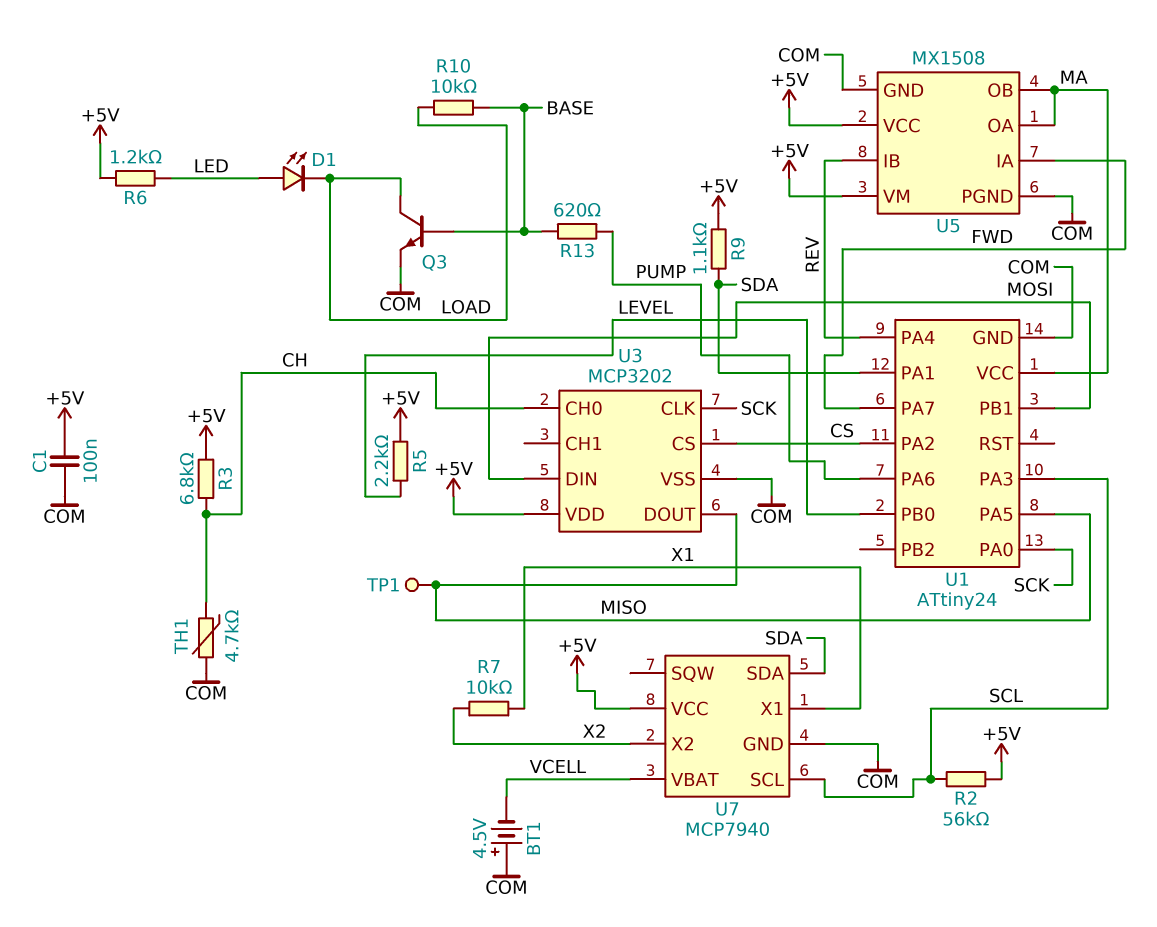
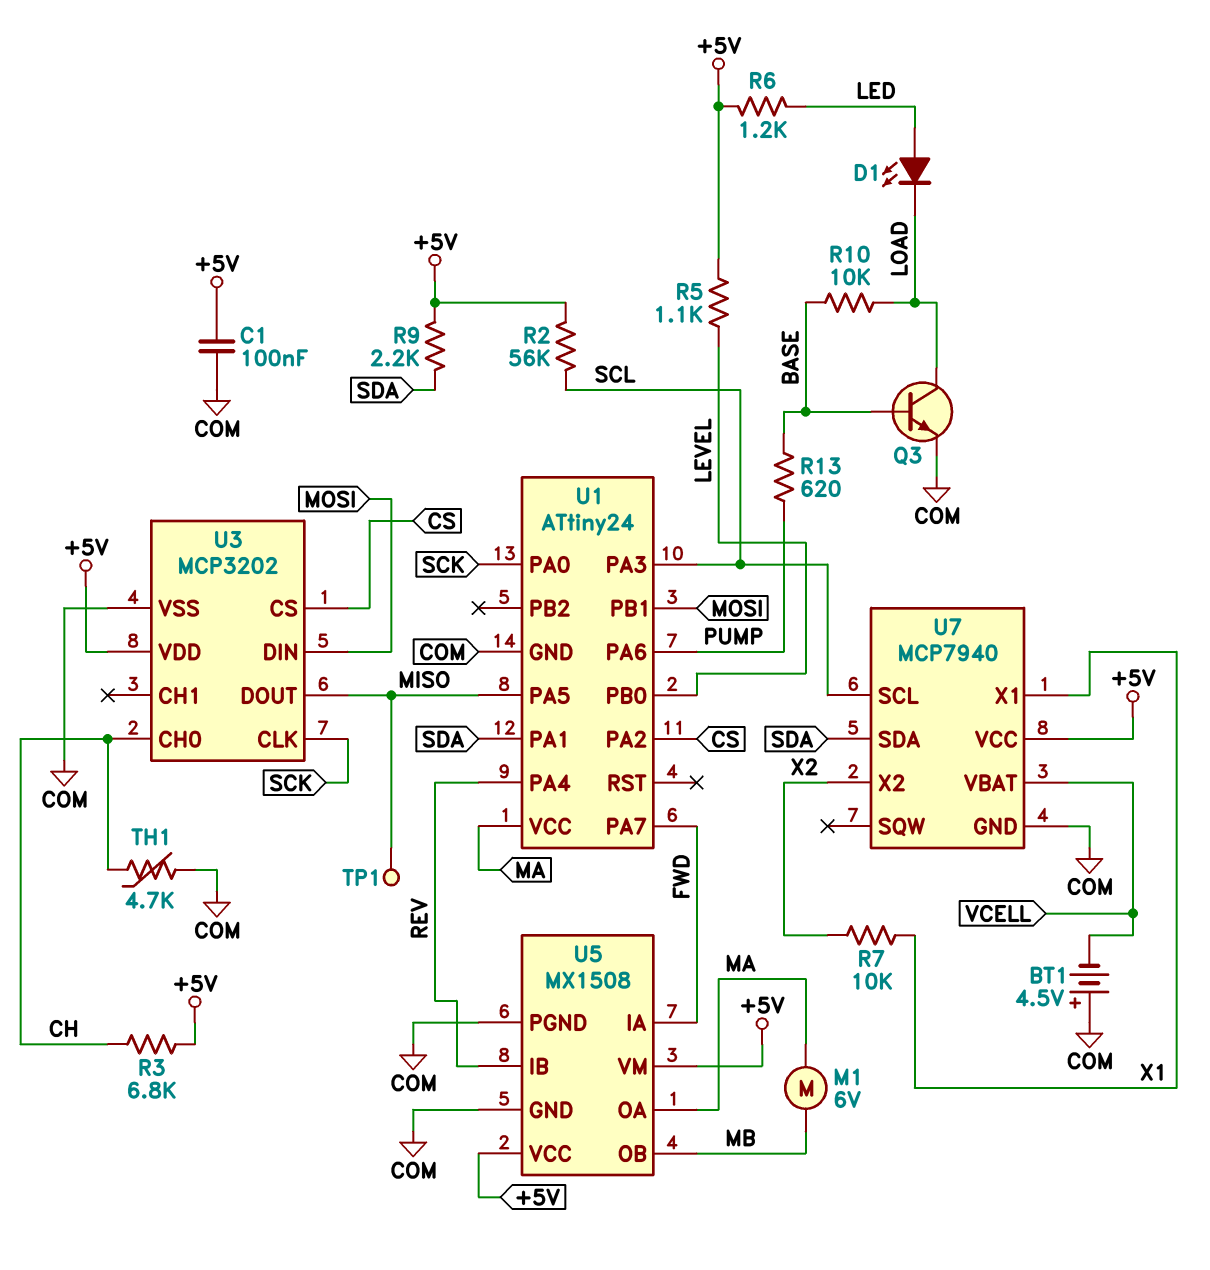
M1: none -> motor 6V (MA, MB)
R5: 2.2k (+5V, LEVEL) -> 1.1k (+5V, LEVEL)
R9: 1.1k (+5V, SDA) -> 2.2k (+5V, SDA)
U5 pin OB: MA -> MB

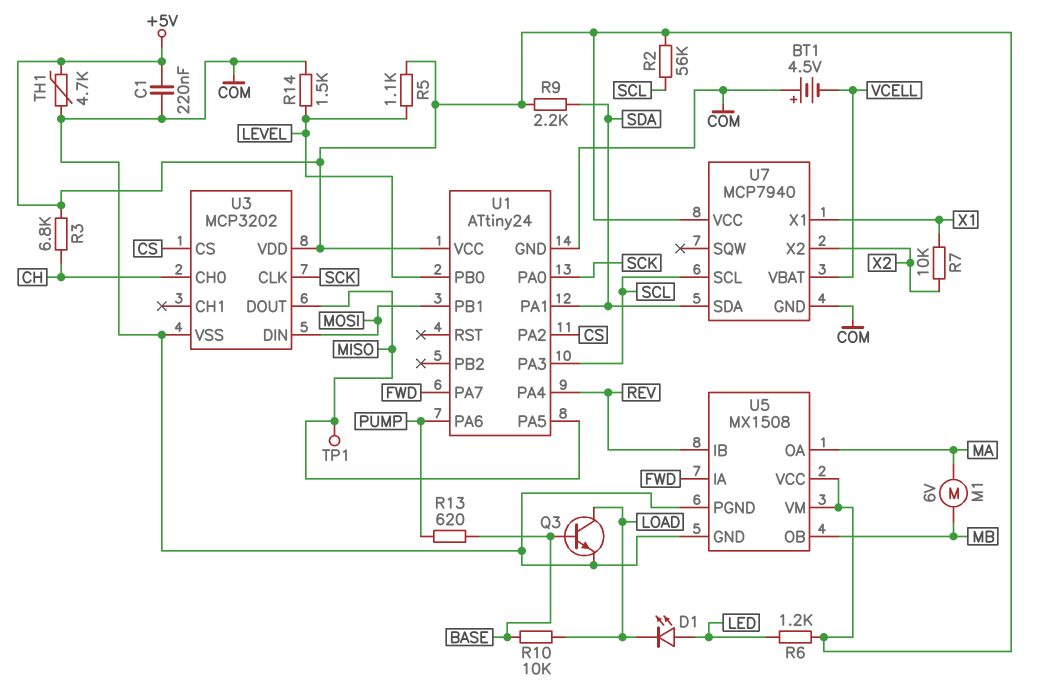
C1: 100nF (+5V, COM) -> 220nF (+5V, COM)
R14: none -> 1.5k (COM, LEVEL)
TH1: 4.7k (CH, COM) -> 4.7k (+5V, COM)
U1 pin VCC: MA -> +5V

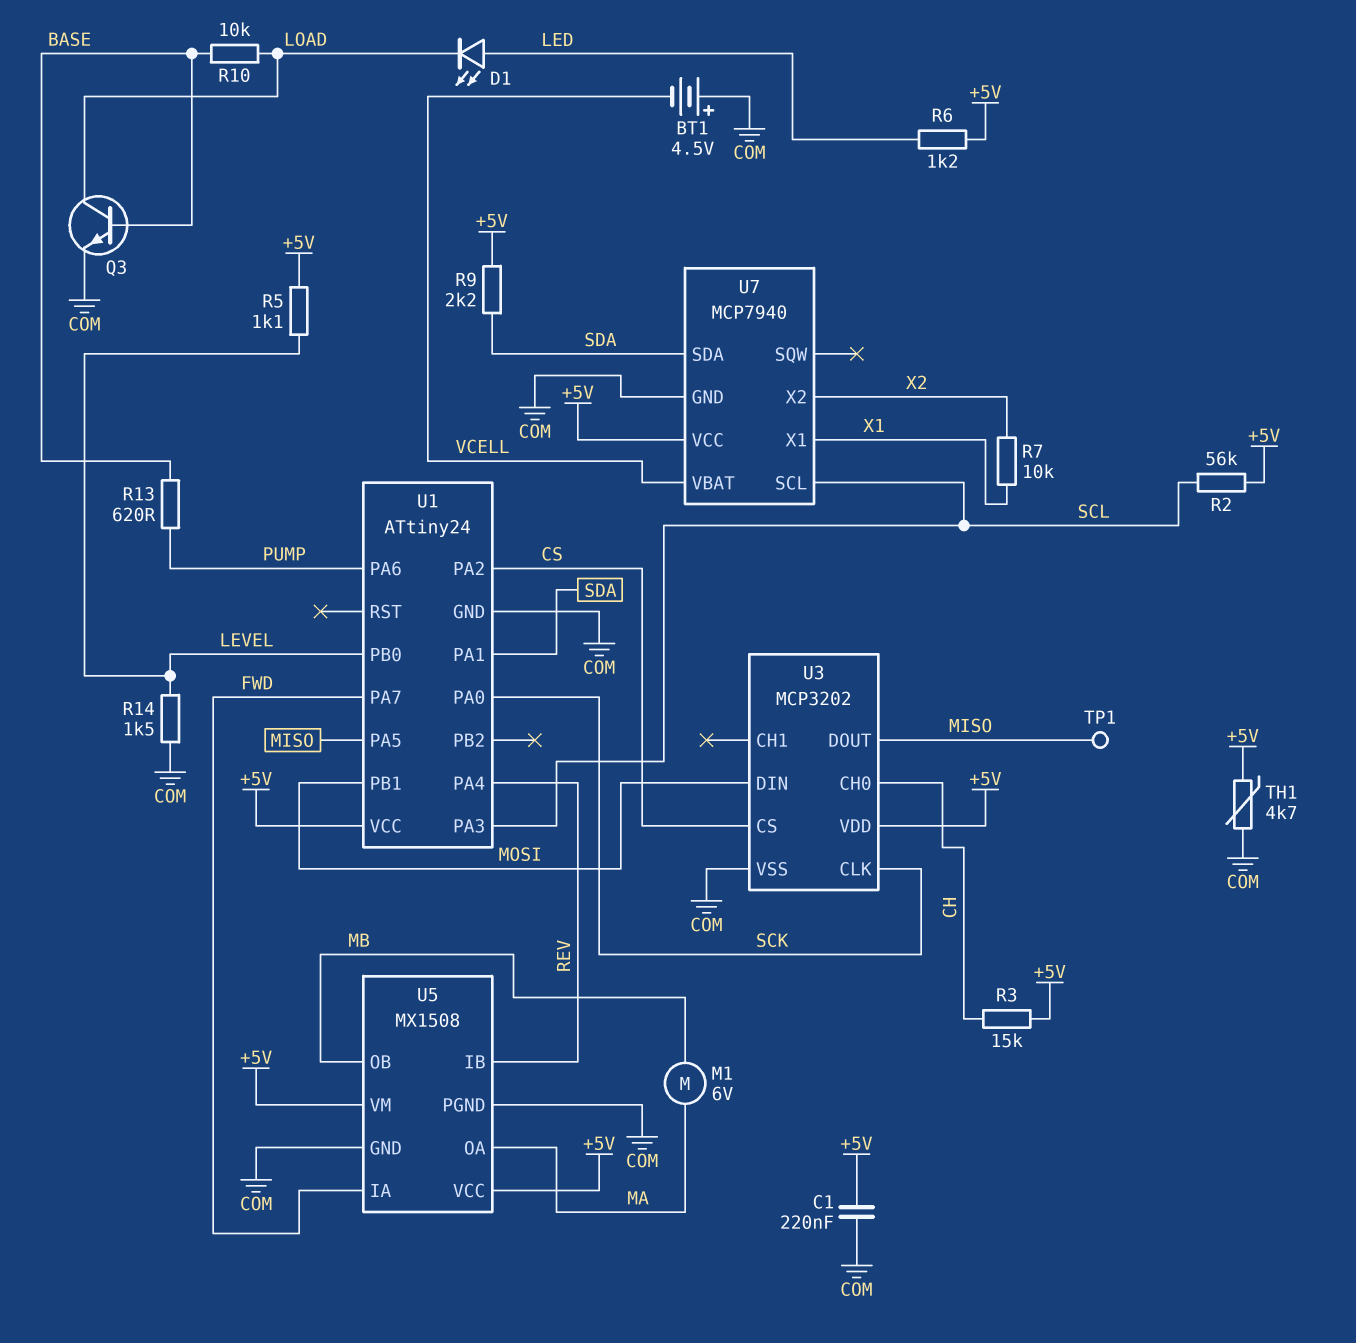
R3: 6.8k (+5V, CH) -> 15k (+5V, CH)

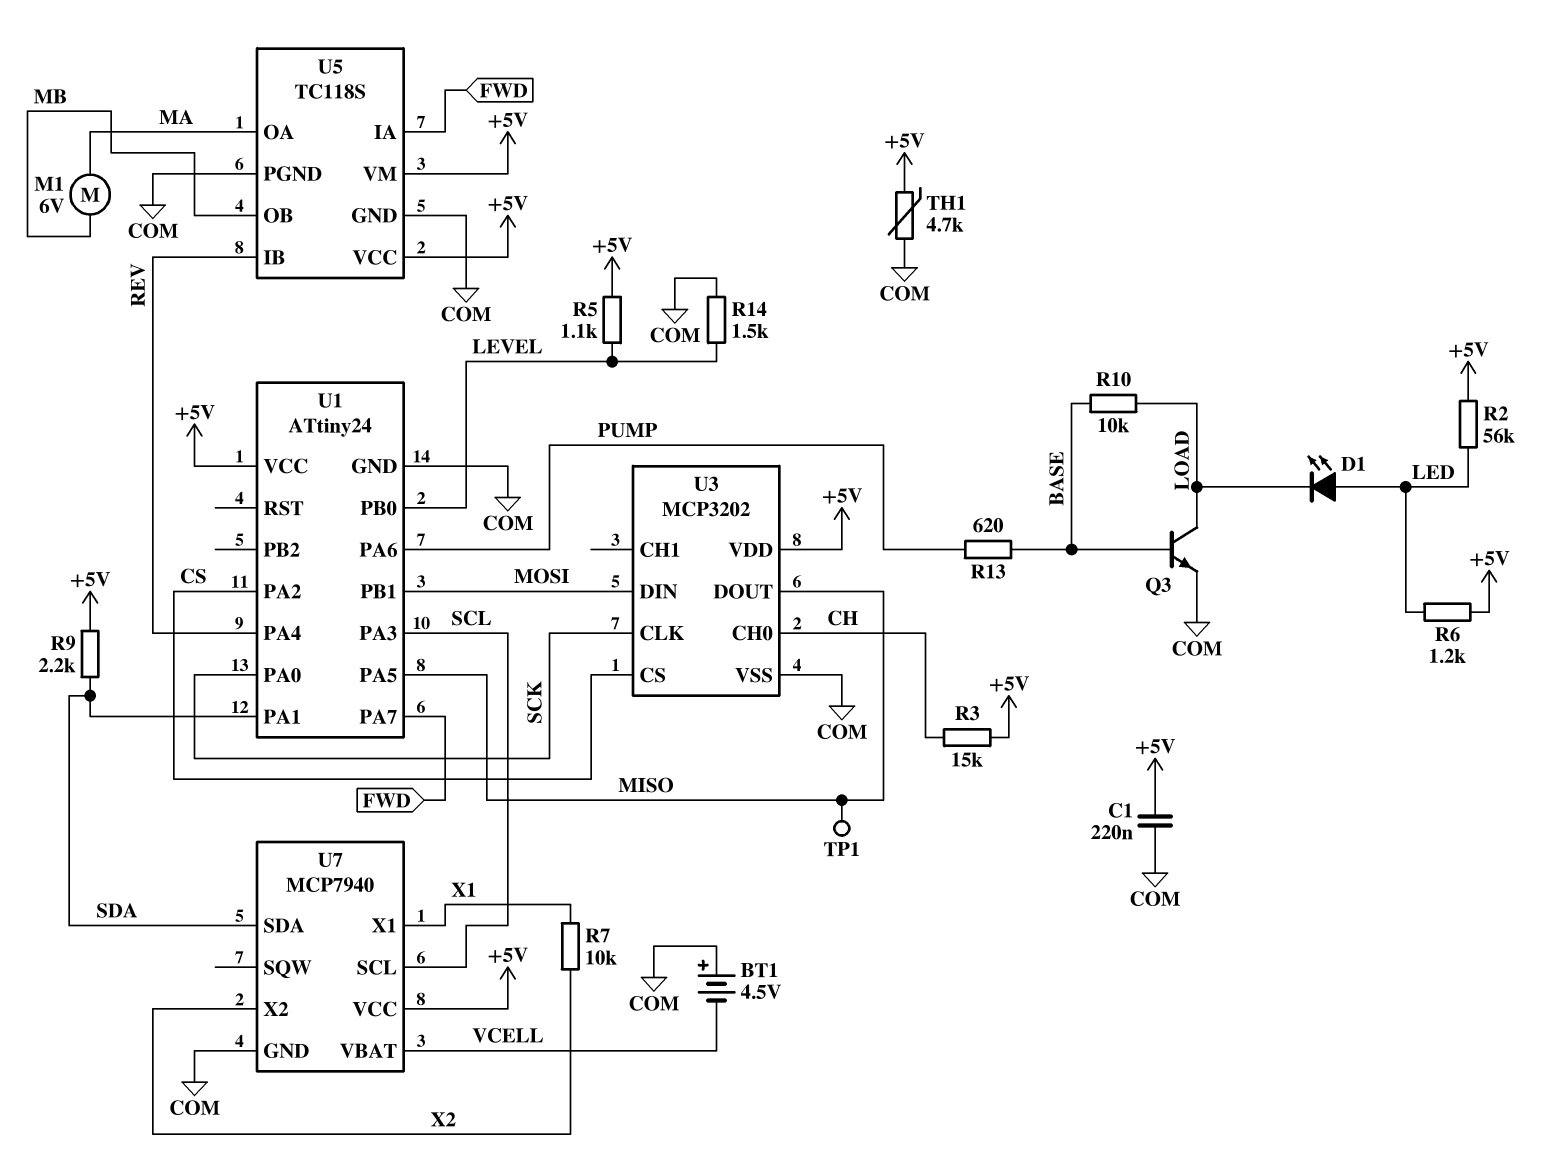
R2: 56k (+5V, SCL) -> 56k (+5V, LED)
U5: MX1508 -> TC118S

